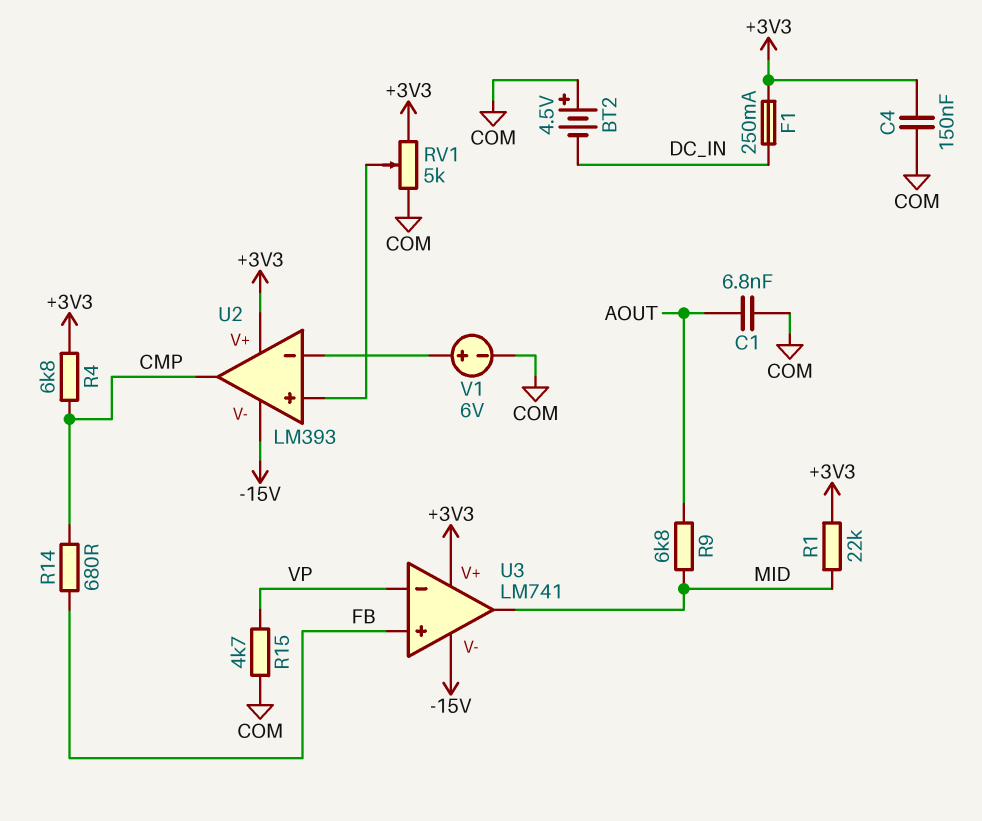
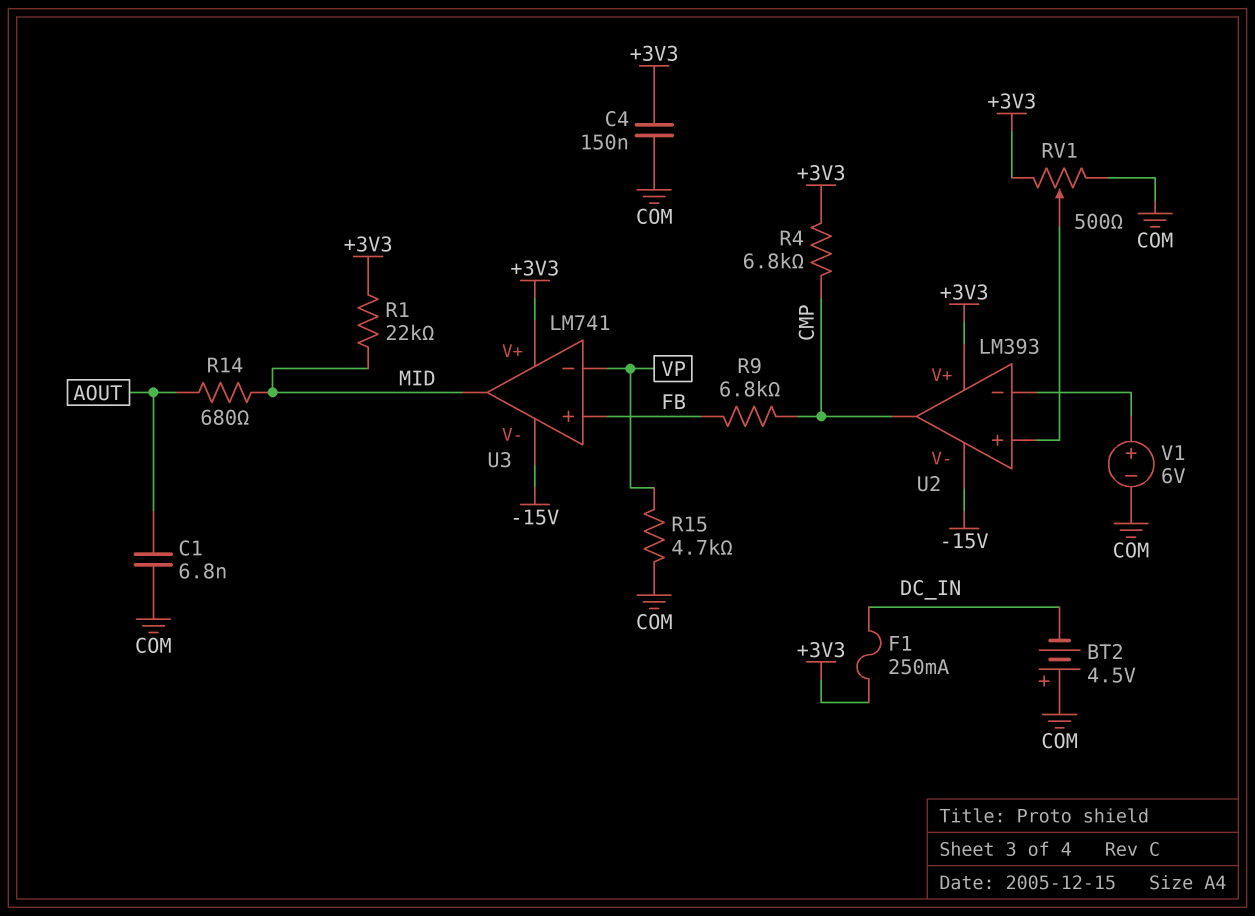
R9: 6.8k (AOUT, MID) -> 6.8k (CMP, FB)
R14: 680 (CMP, FB) -> 680 (AOUT, MID)
RV1: 5k (+3V3, COM, wiper U2/in+) -> 500 (+3V3, COM, wiper U2/in+)

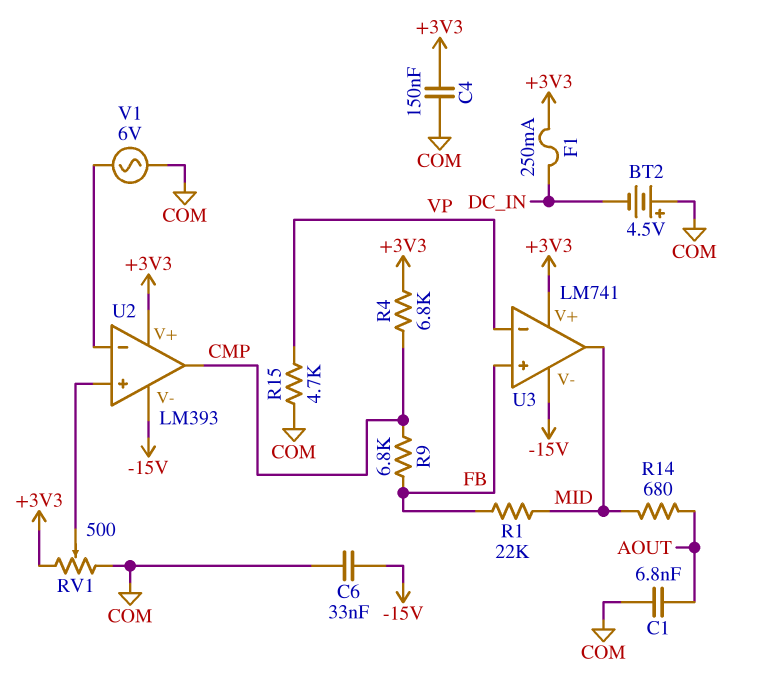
C6: none -> 33nF (-15V, COM)
R1: 22k (+3V3, MID) -> 22k (FB, MID)
V1: 6V (plus U2/in-, minus COM) -> AC 6V (COM, U2/in-)

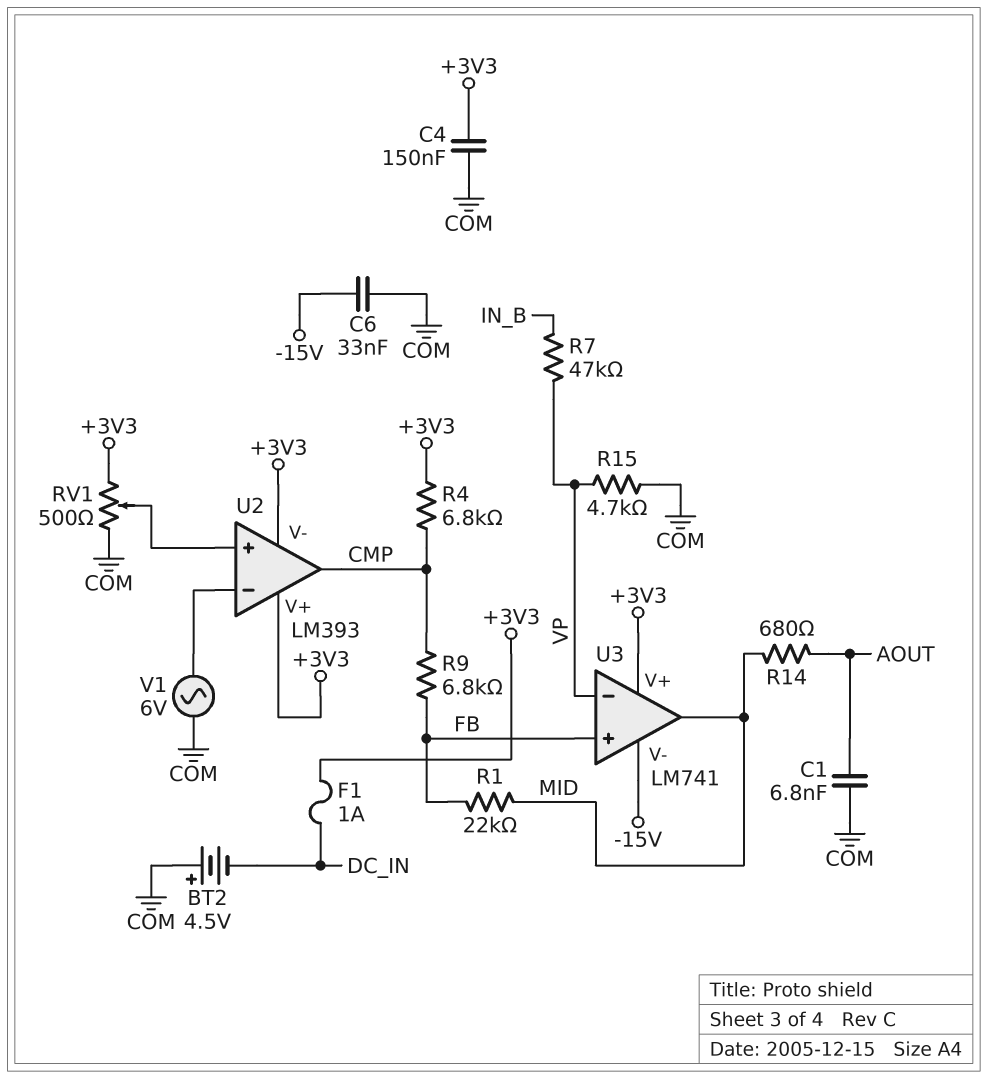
F1: 250mA (+3V3, DC_IN) -> 1A (+3V3, DC_IN)
R7: none -> 47k (IN_B, VP)
U2 pin V-: -15V -> +3V3

